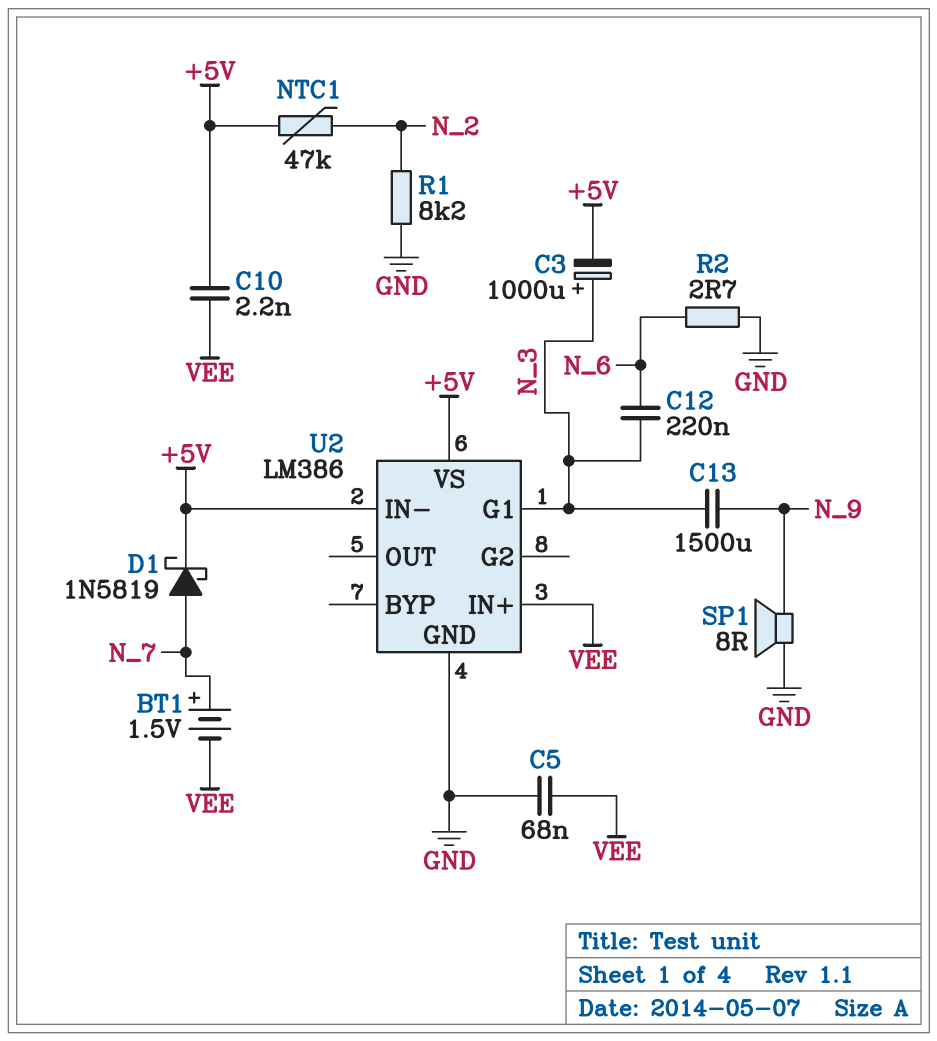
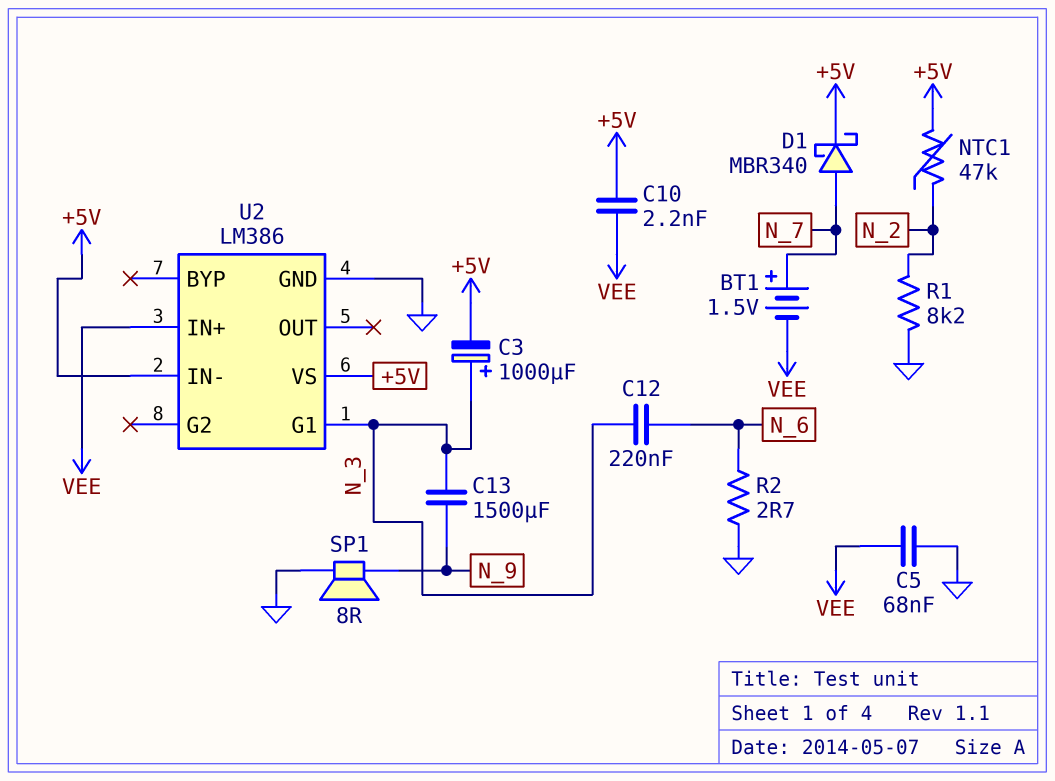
D1: schottky 1N5819 (A N_7, K +5V) -> schottky MBR340 (A N_7, K +5V)

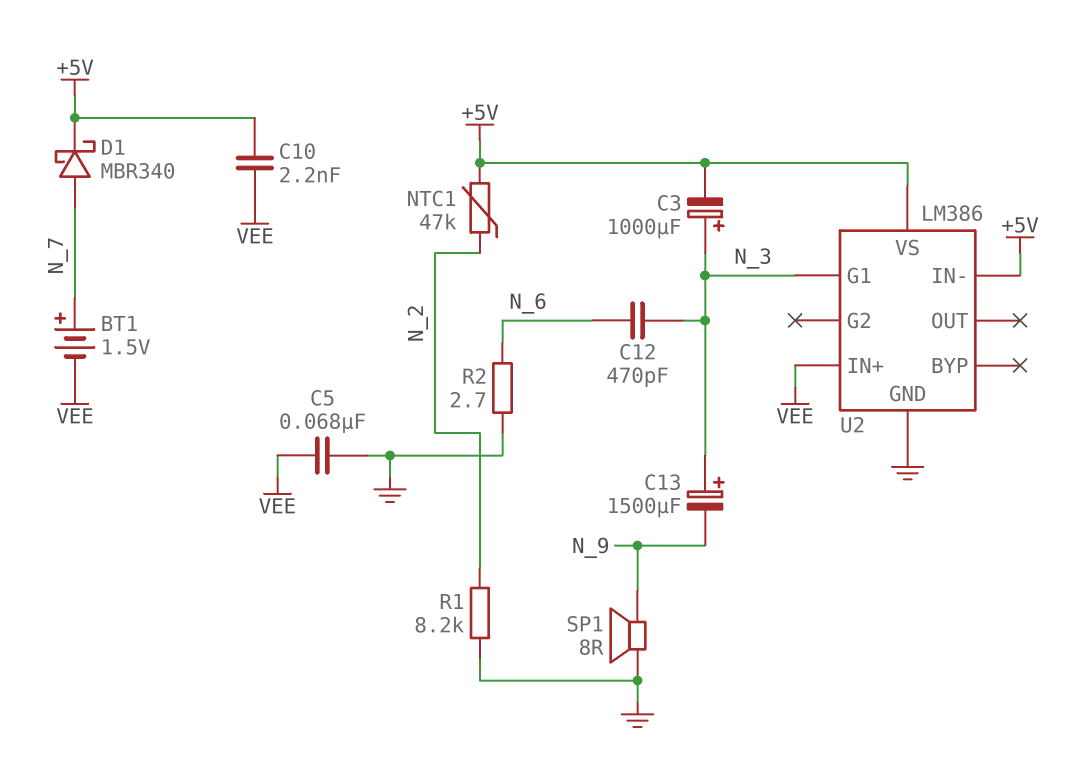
C12: 220nF (N_3, N_6) -> 470pF (N_3, N_6)
C13: 1500uF (N_3, N_9) -> 1500uF (plus N_3, minus N_9)

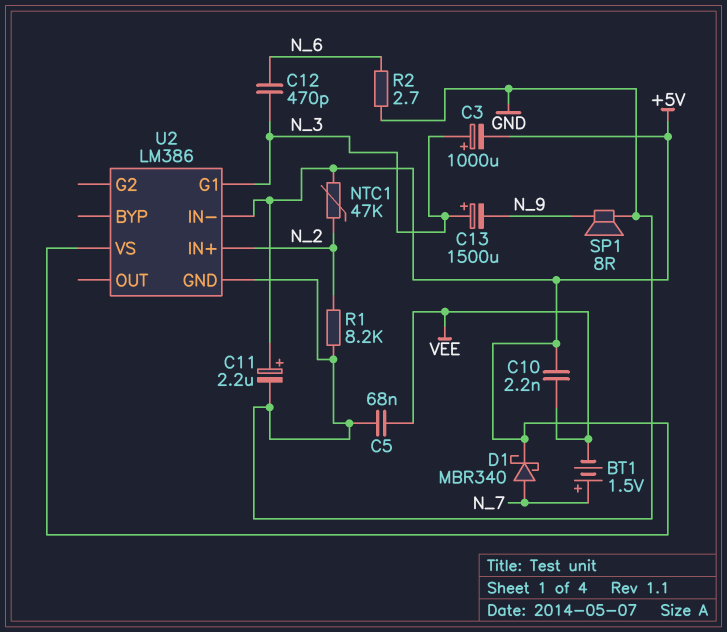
C11: none -> 2.2uF (plus +5V, minus GND)
U2 pin IN+: VEE -> N_2

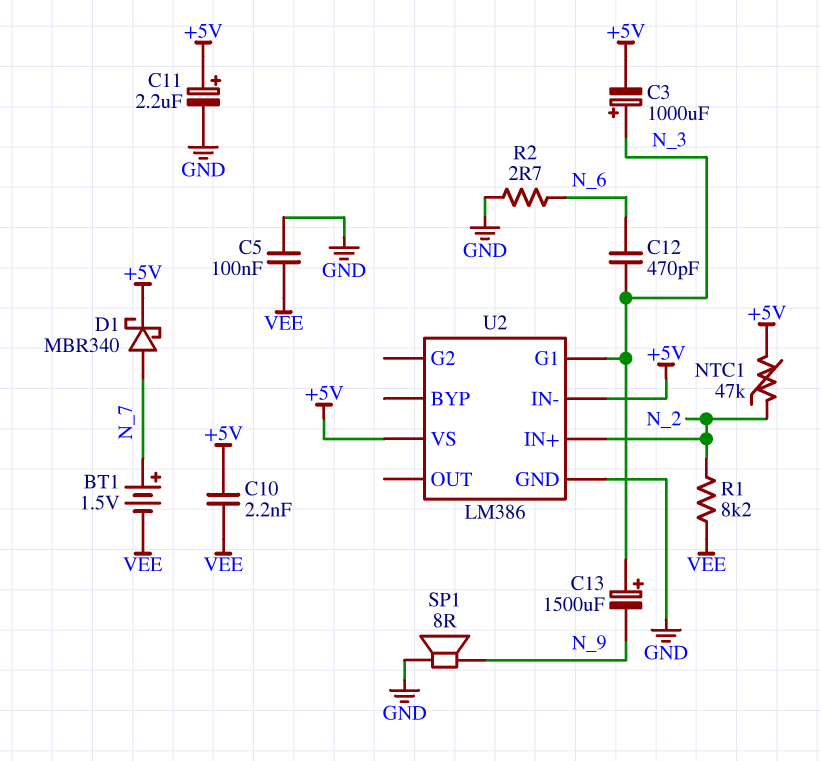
C5: 68nF (GND, VEE) -> 100nF (GND, VEE)
R1: 8.2k (GND, N_2) -> 8.2k (N_2, VEE)

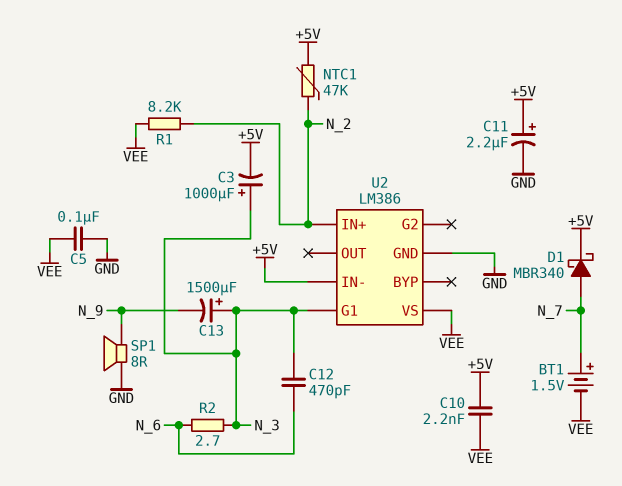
R2: 2.7 (GND, N_6) -> 2.7 (N_3, N_6)
U2 pin VS: +5V -> VEE

